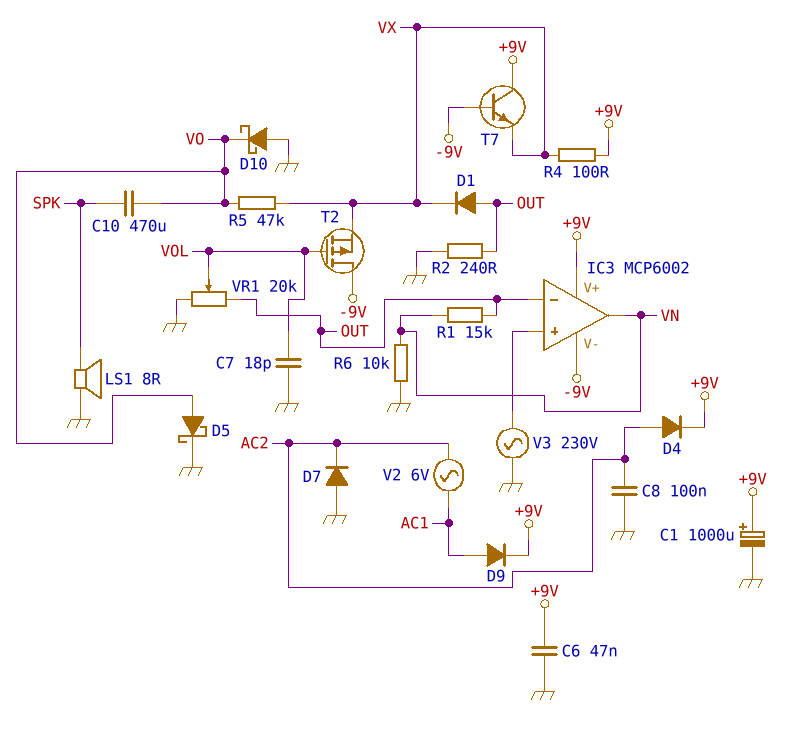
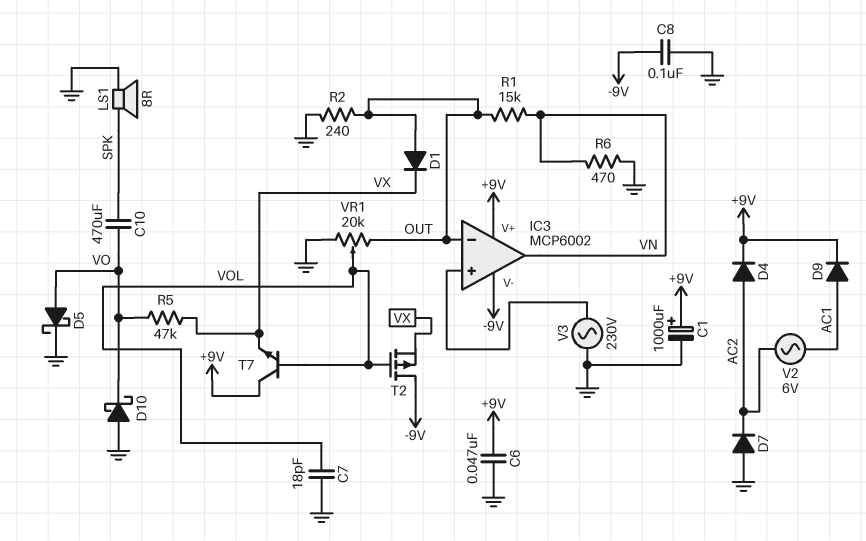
C8: 100nF (AC2, GND) -> 100nF (-9V, GND)
R4: 100 (+9V, VX) -> none
R6: 10k (GND, VN) -> 470 (GND, VN)
T7: NPN (B -9V, C +9V, E VX) -> NPN (B VOL, C +9V, E VX)

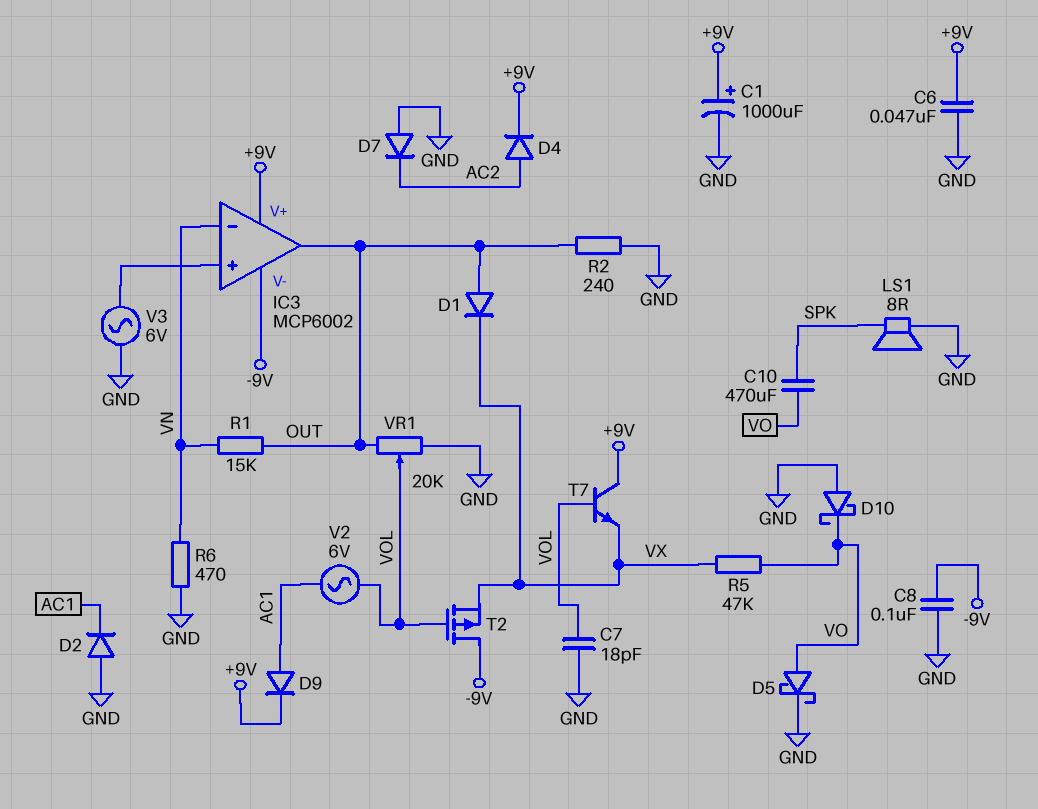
D2: none -> diode (A GND, K AC1)
IC3 pin in-: OUT -> VN
IC3 pin out: VN -> OUT
V2: AC 6V (AC1, AC2) -> AC 6V (AC1, VOL)
V3: AC 230V (GND, IC3/in+) -> AC 6V (GND, IC3/in+)

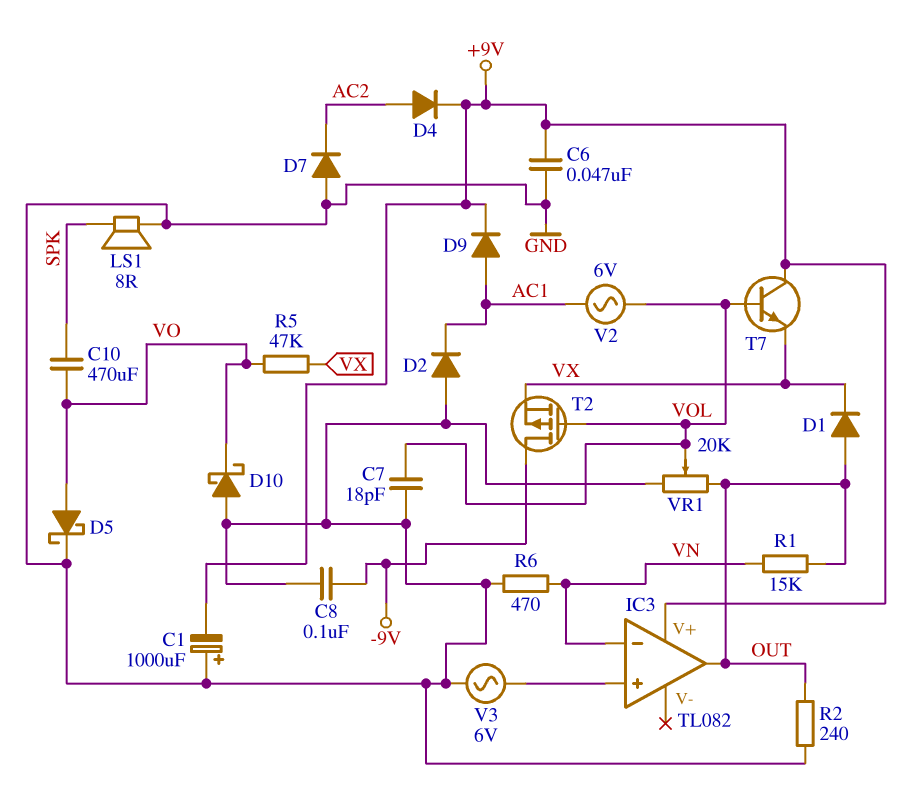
C1: 1000uF (plus +9V, minus GND) -> 1000uF (plus GND, minus +9V)
IC3: MCP6002 -> TL082
IC3 pin V-: -9V -> none

